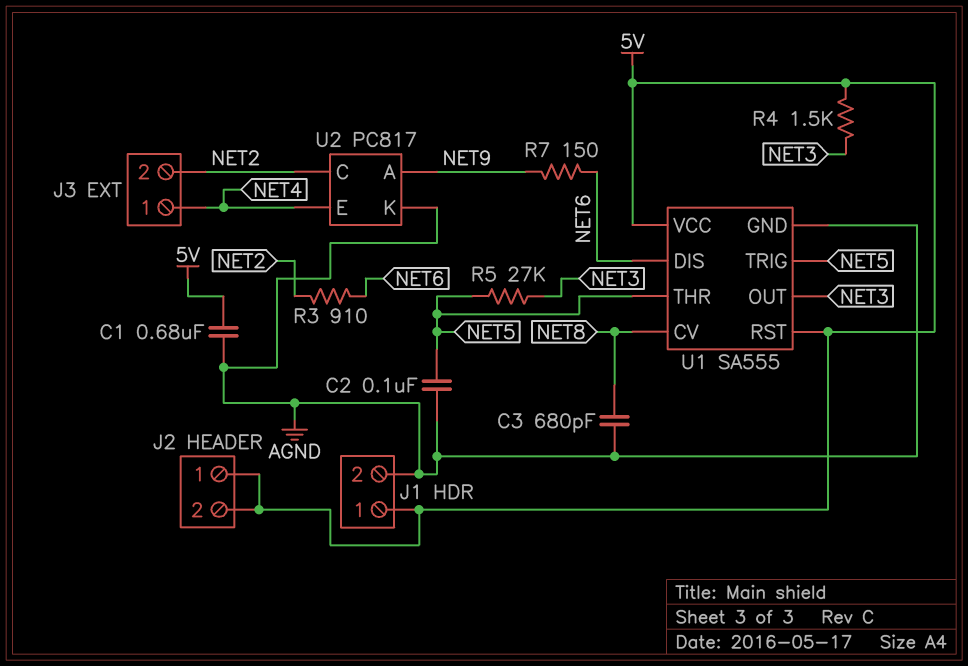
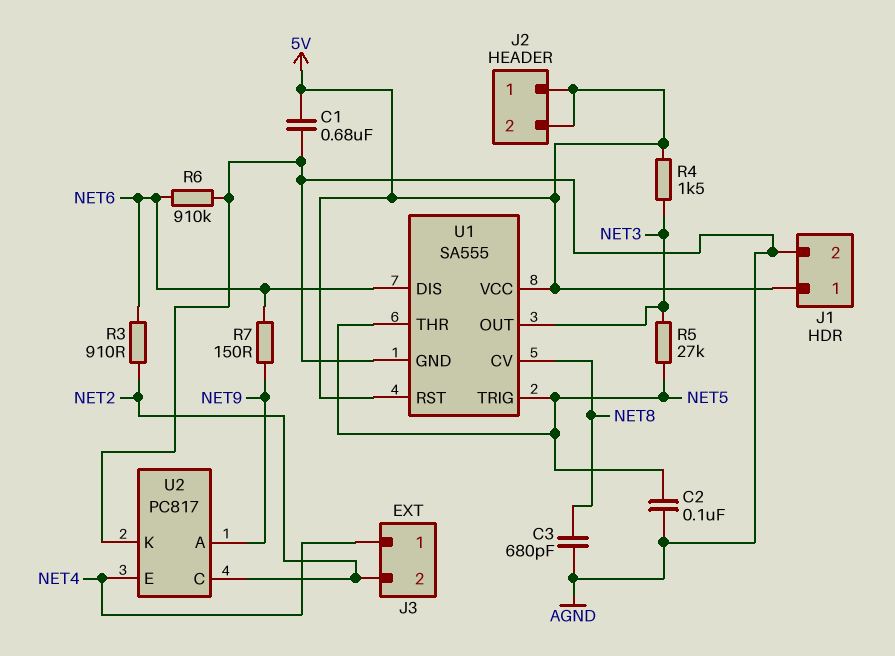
R6: none -> 910k (AGND, NET6)

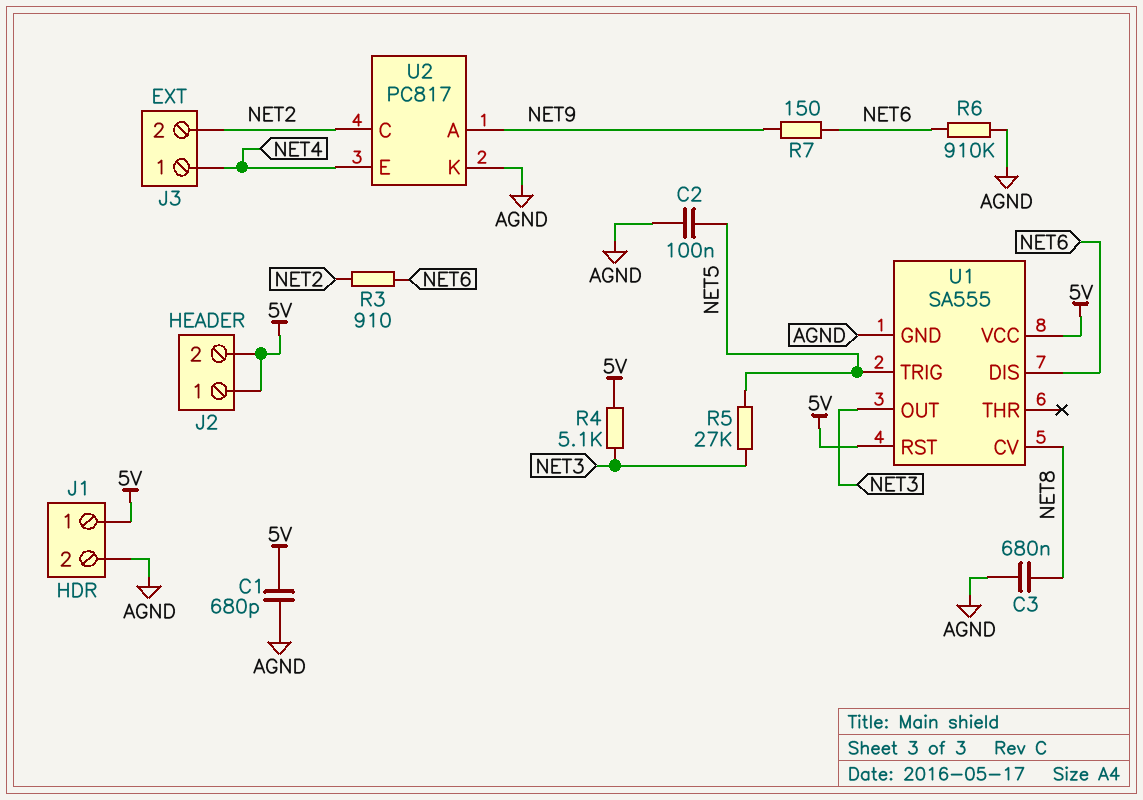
C1: 680nF (5V, AGND) -> 680pF (5V, AGND)
C3: 680pF (AGND, NET8) -> 680nF (AGND, NET8)
R4: 1.5k (5V, NET3) -> 5.1k (5V, NET3)
U1 pin THR: NET5 -> none

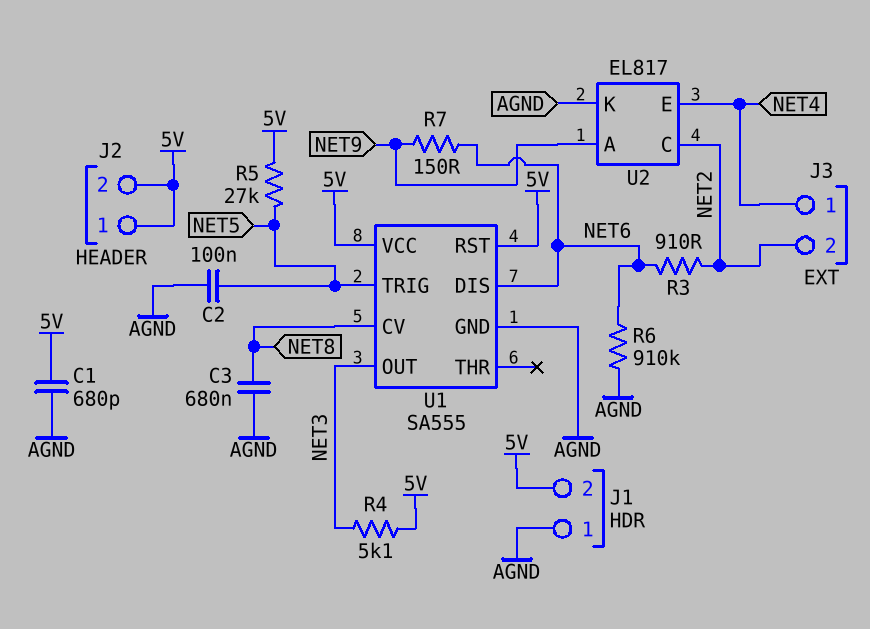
J1 pin 1: 5V -> AGND
J1 pin 2: AGND -> 5V
R5: 27k (NET3, NET5) -> 27k (5V, NET5)
U2: PC817 -> EL817

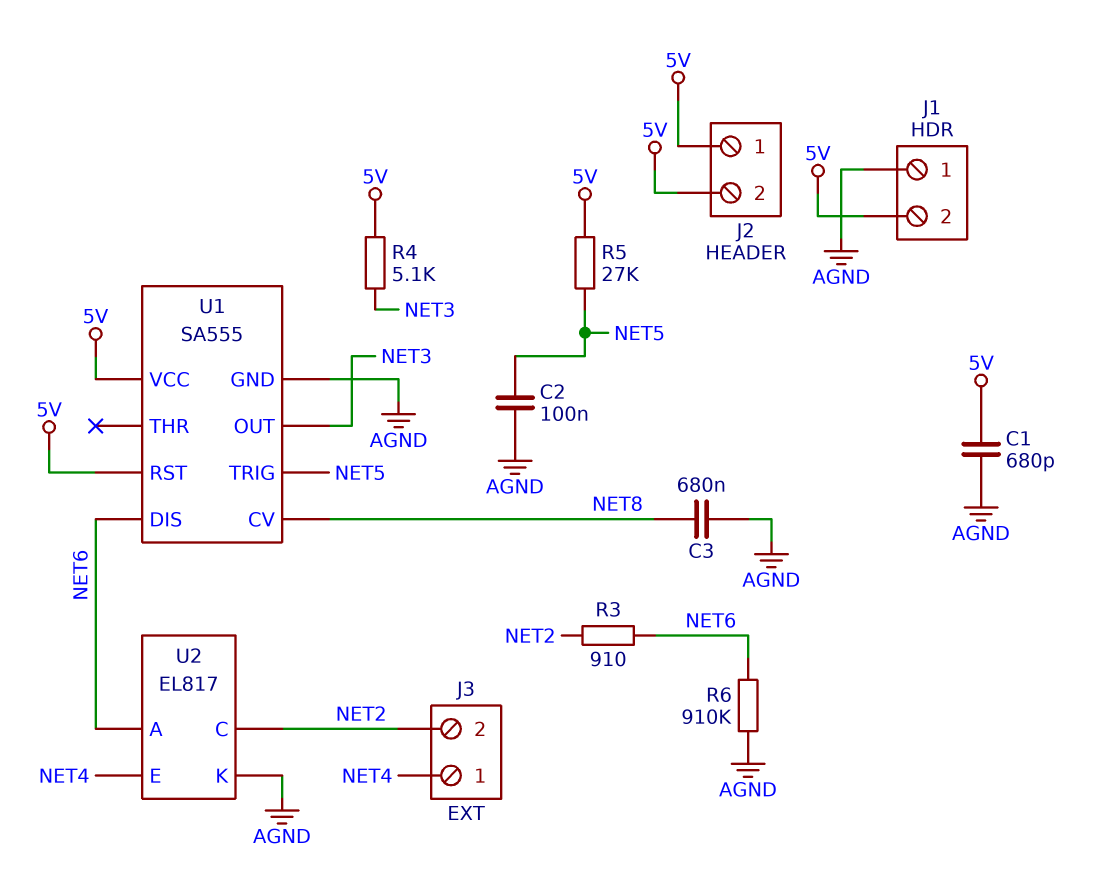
R7: 150 (NET6, NET9) -> none
U2 pin A: NET9 -> NET6

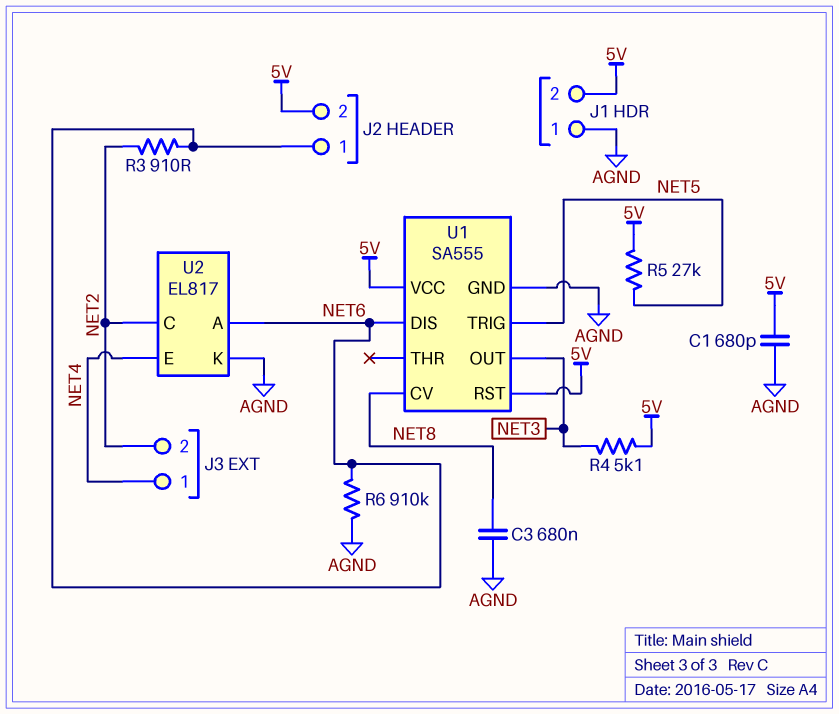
C2: 100nF (AGND, NET5) -> none
J2 pin 1: 5V -> NET6

